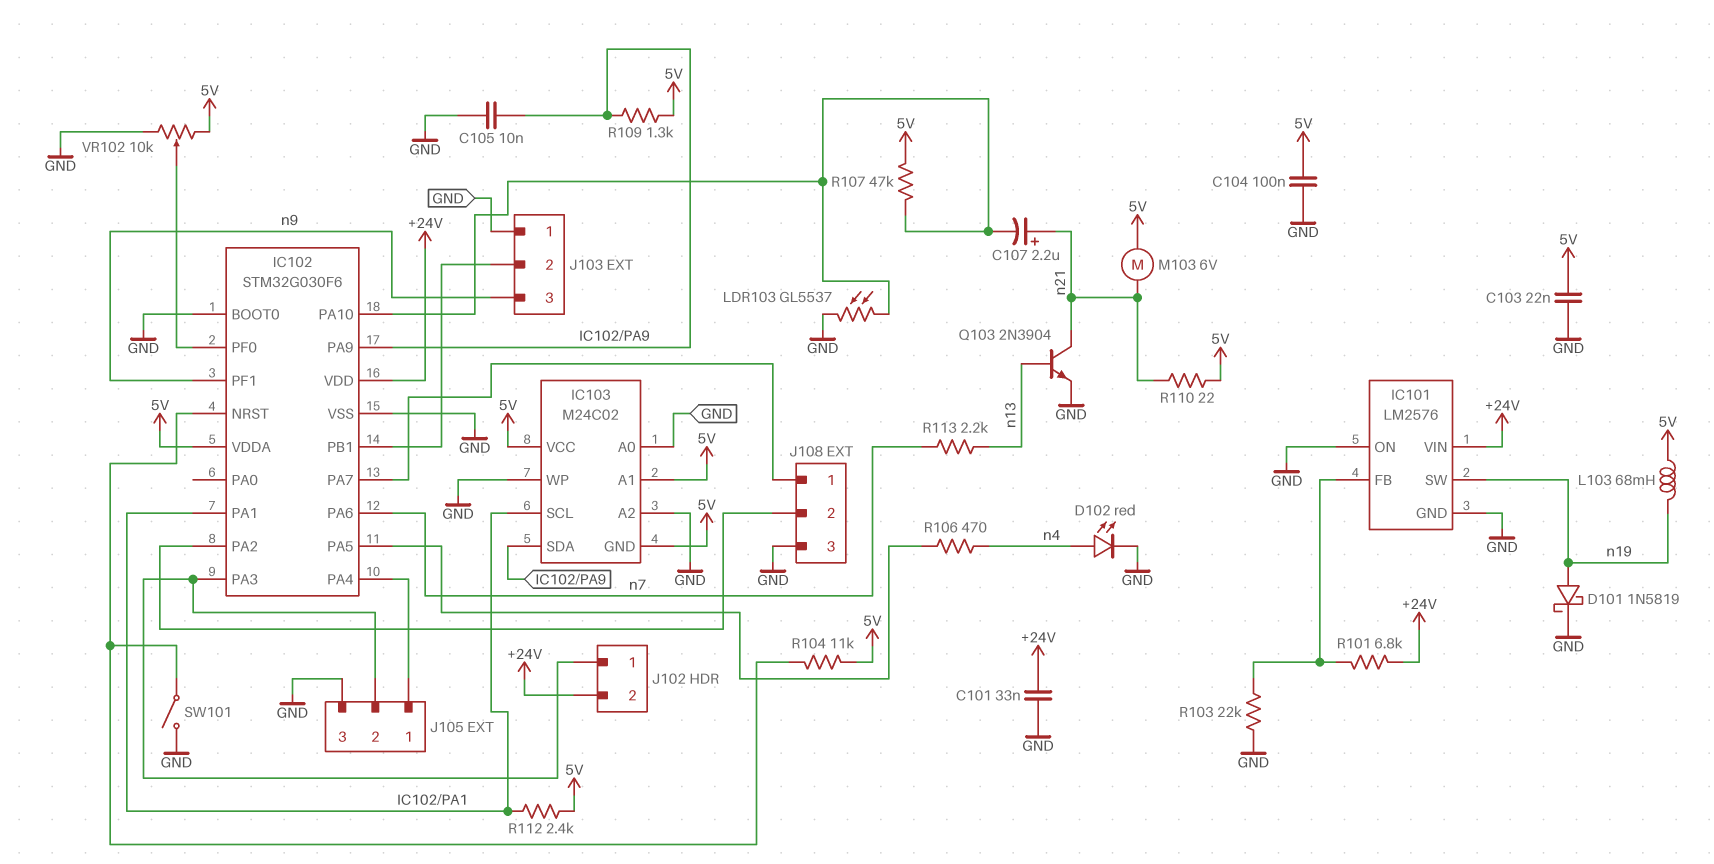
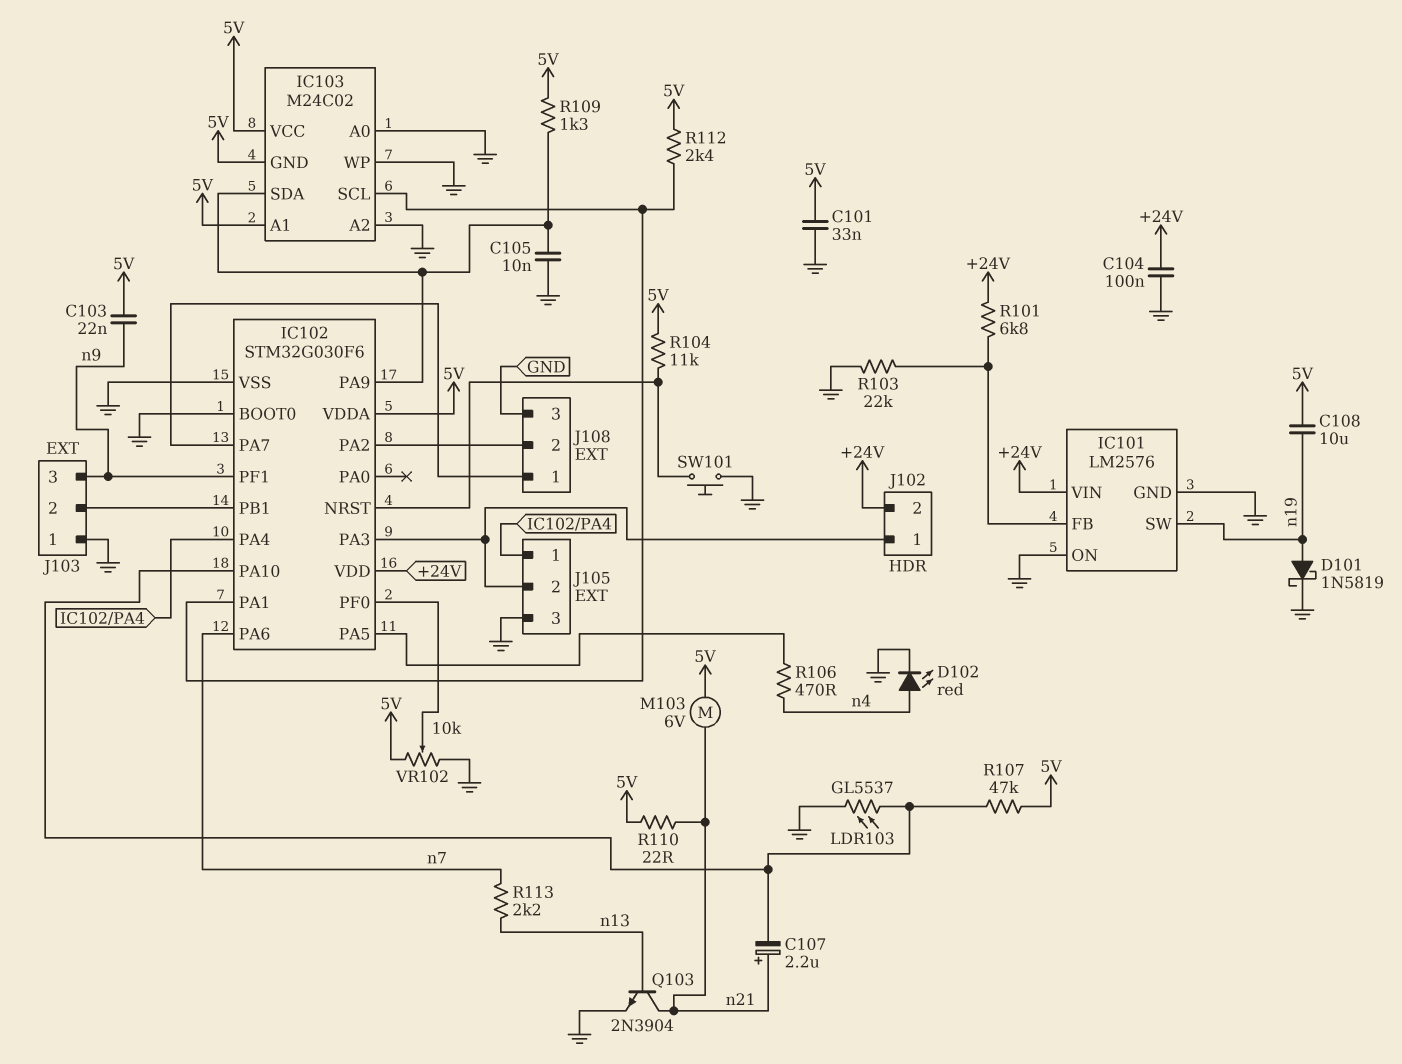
C101: 33nF (+24V, GND) -> 33nF (5V, GND)
C103: 22nF (5V, GND) -> 22nF (5V, n9)
C104: 100nF (5V, GND) -> 100nF (+24V, GND)
C108: none -> 10uF (5V, n19)
L103: 68mH (5V, n19) -> none
SW101: switch (GND, IC102/NRST) -> button (GND, IC102/NRST)

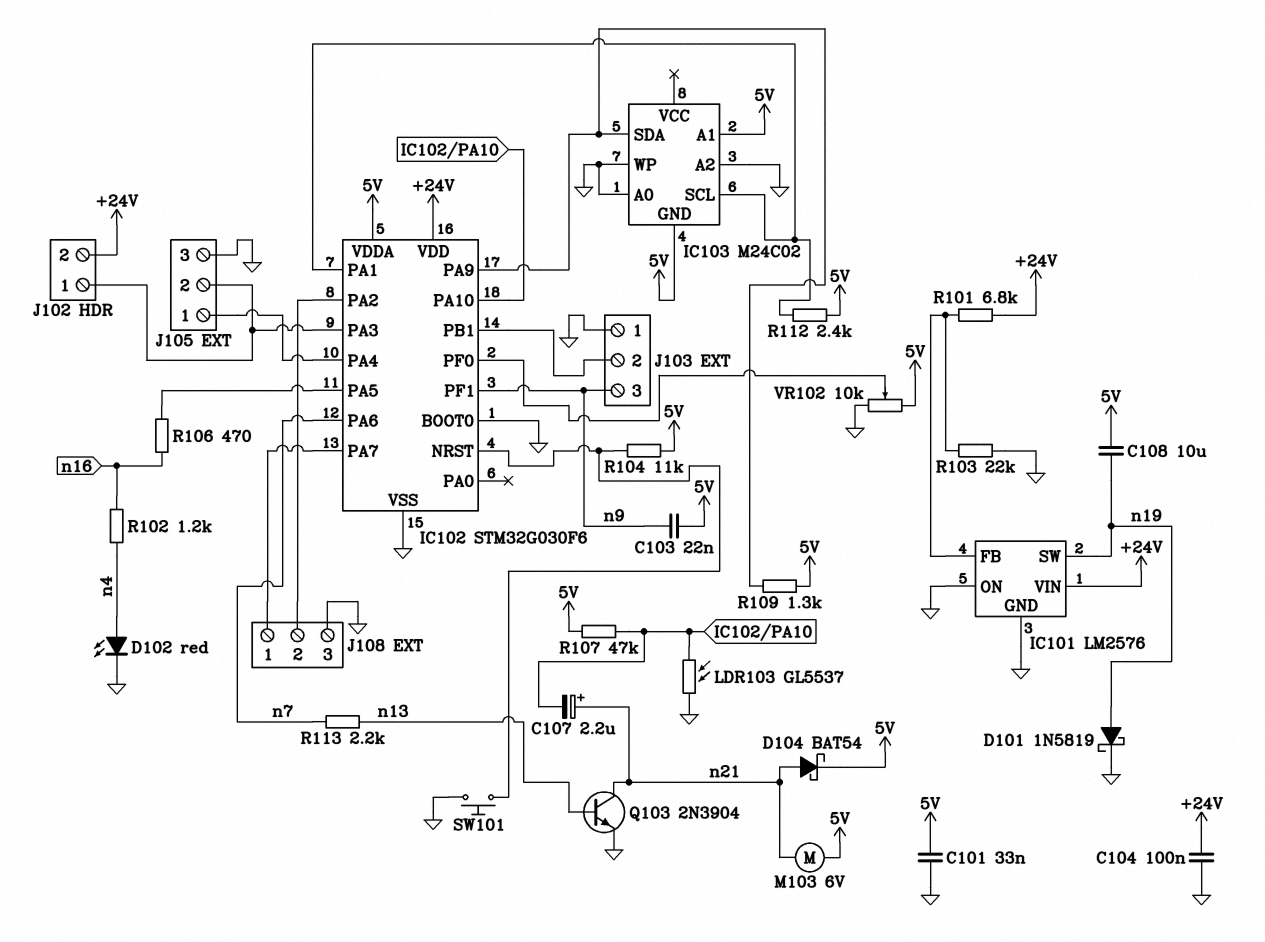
C105: 10nF (GND, IC102/PA9) -> none
D104: none -> schottky BAT54 (A n21, K 5V)
IC103 pin VCC: 5V -> none
R102: none -> 1.2k (n4, n16)
R106: 470 (IC102/PA5, n4) -> 470 (IC102/PA5, n16)
R110: 22 (5V, n21) -> none

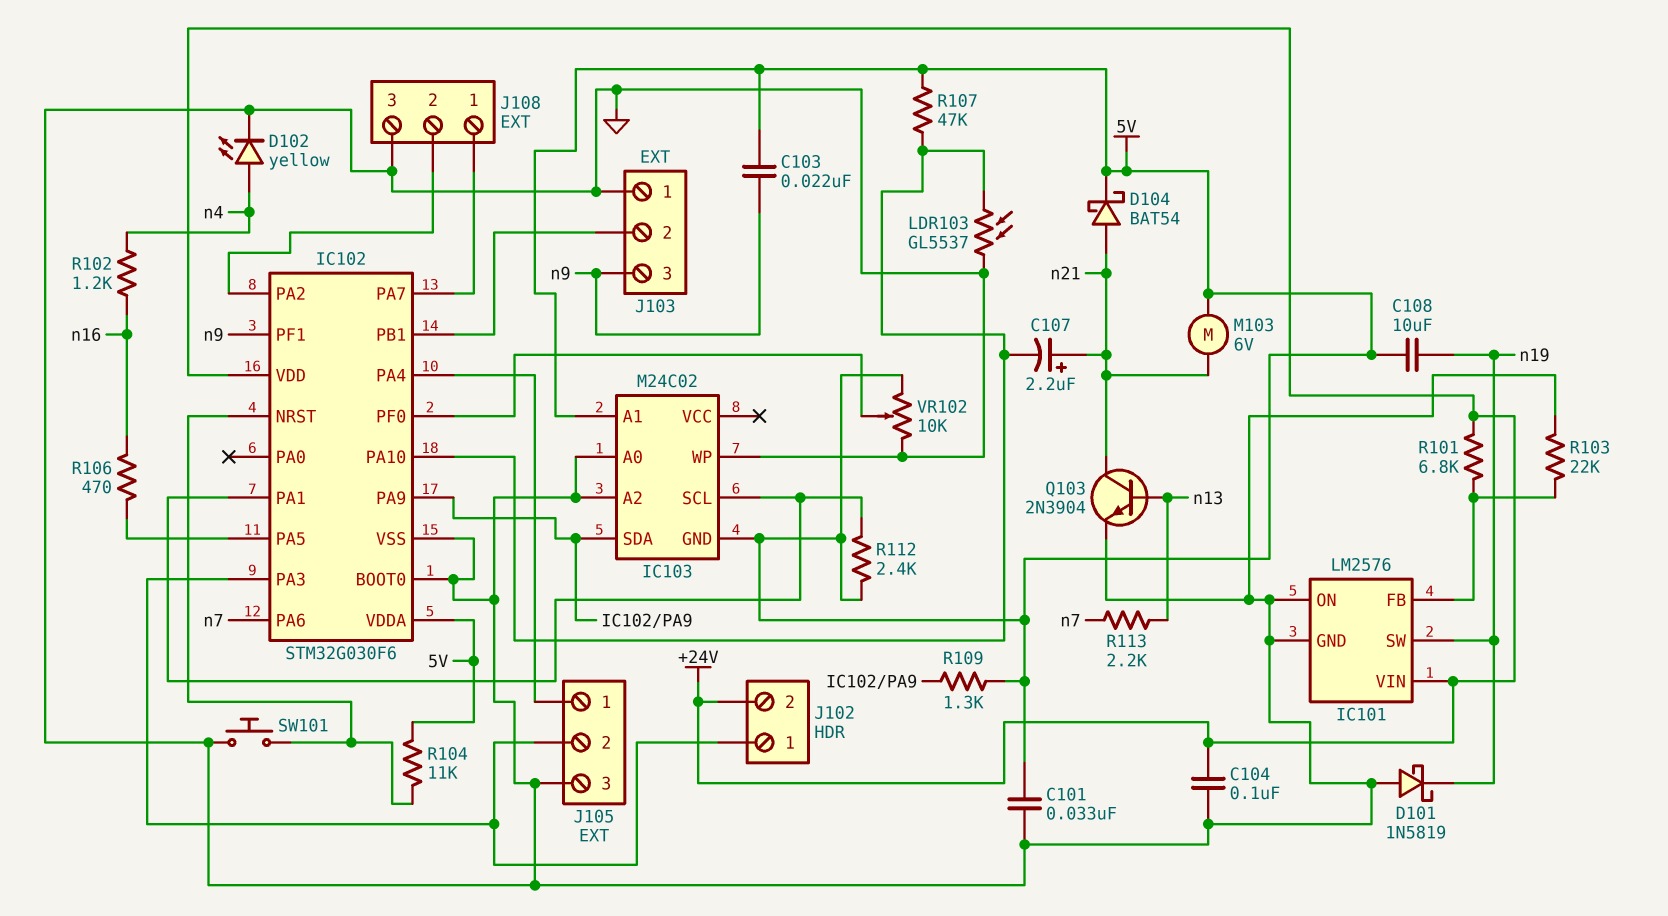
D101: schottky 1N5819 (A n19, K GND) -> schottky 1N5819 (A GND, K n19)
D102: LED red (A n4, K GND) -> LED yellow (A n4, K GND)

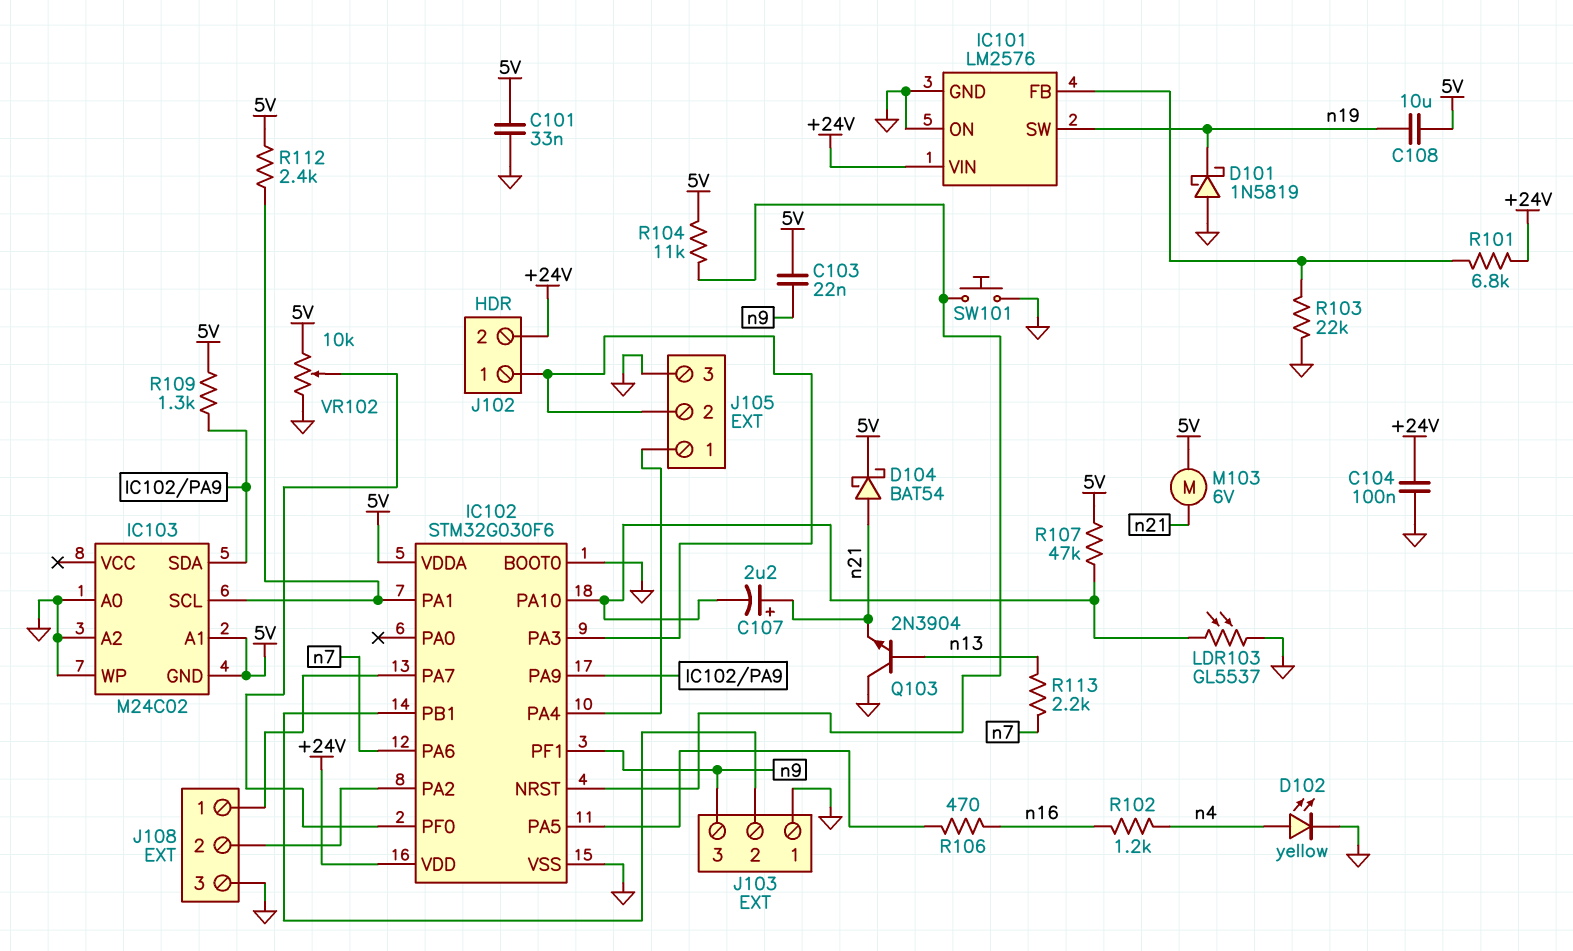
Q103: NPN 2N3904 (B n13, C n21, E GND) -> NPN 2N3904 (B n13, C GND, E n21)

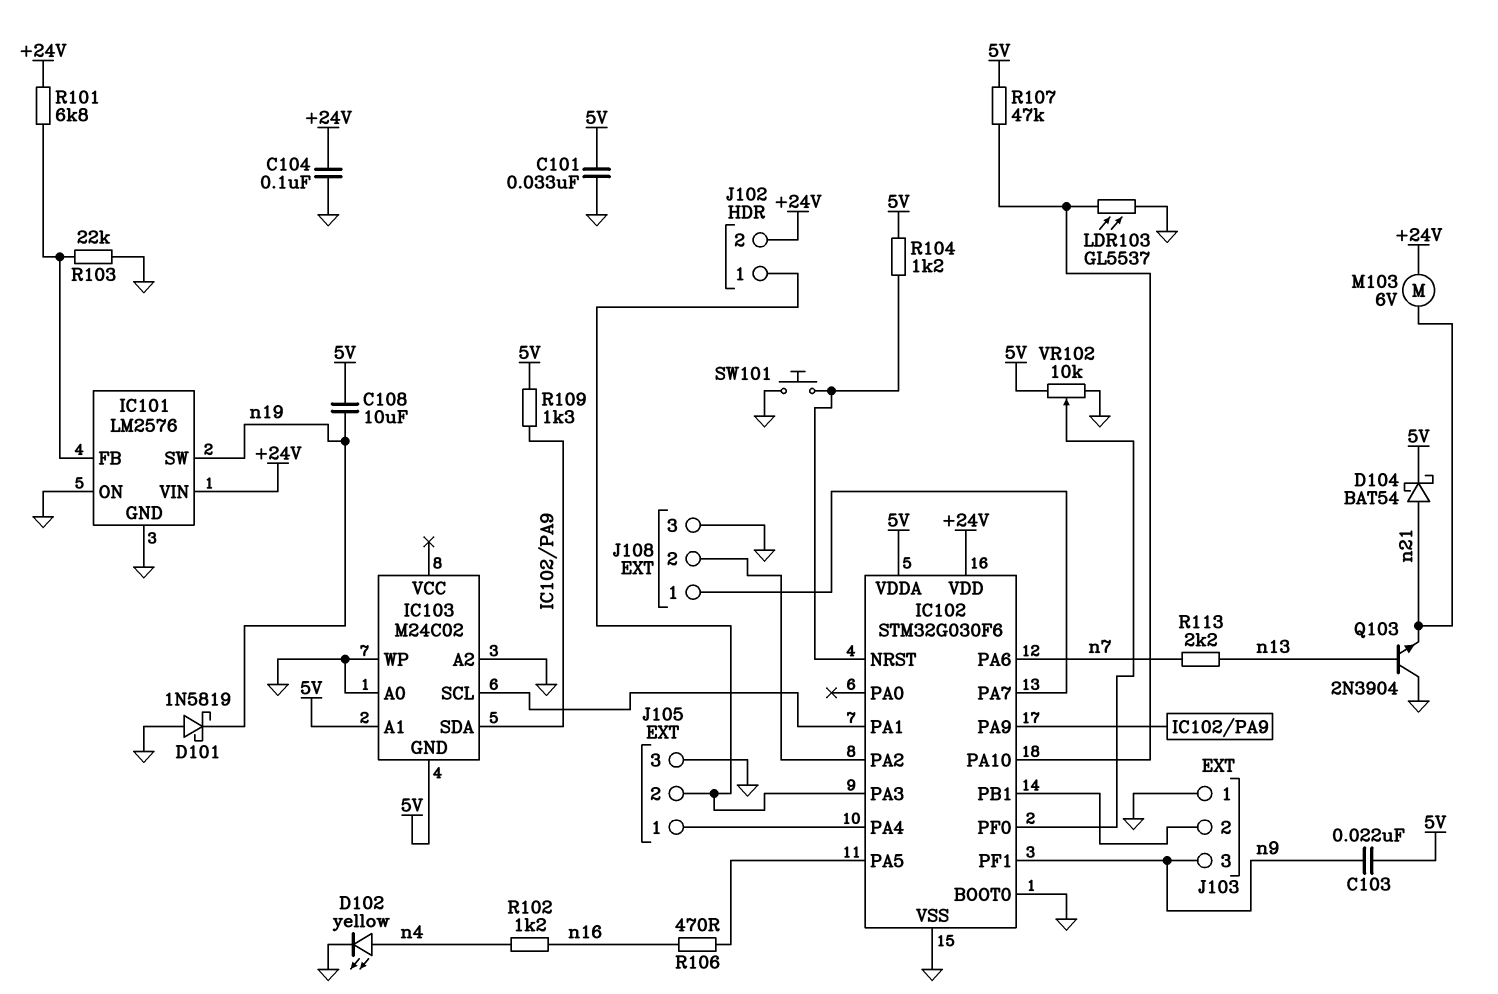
C107: 2.2uF (plus n21, minus IC102/PA10) -> none
M103: motor 6V (5V, n21) -> motor 6V (+24V, n21)
R104: 11k (5V, IC102/NRST) -> 1.2k (5V, IC102/NRST)
R112: 2.4k (5V, IC102/PA1) -> none

